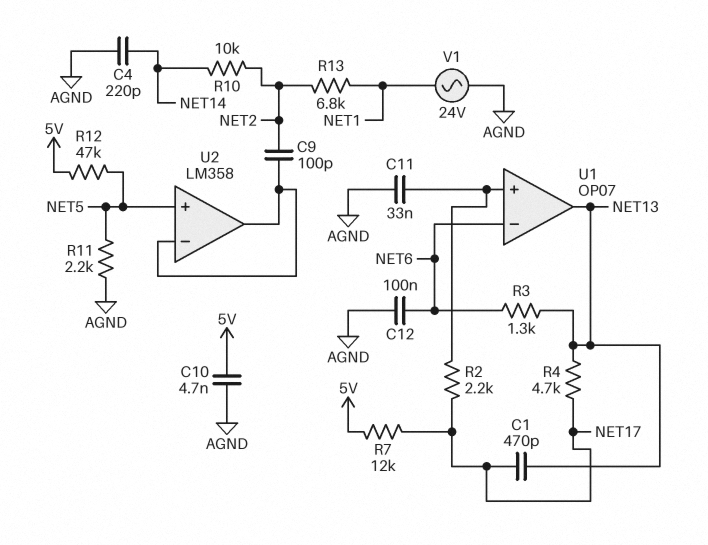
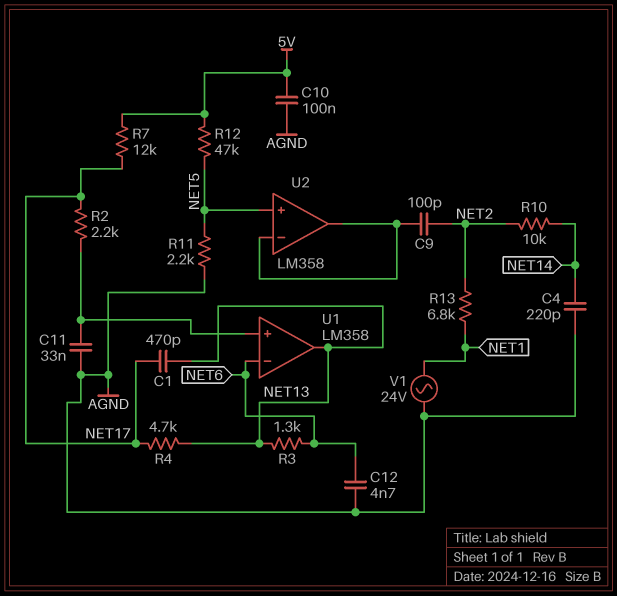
C10: 4.7nF (5V, AGND) -> 100nF (5V, AGND)
C12: 100nF (AGND, NET6) -> 4.7nF (AGND, NET6)
U1: OP07 -> LM358

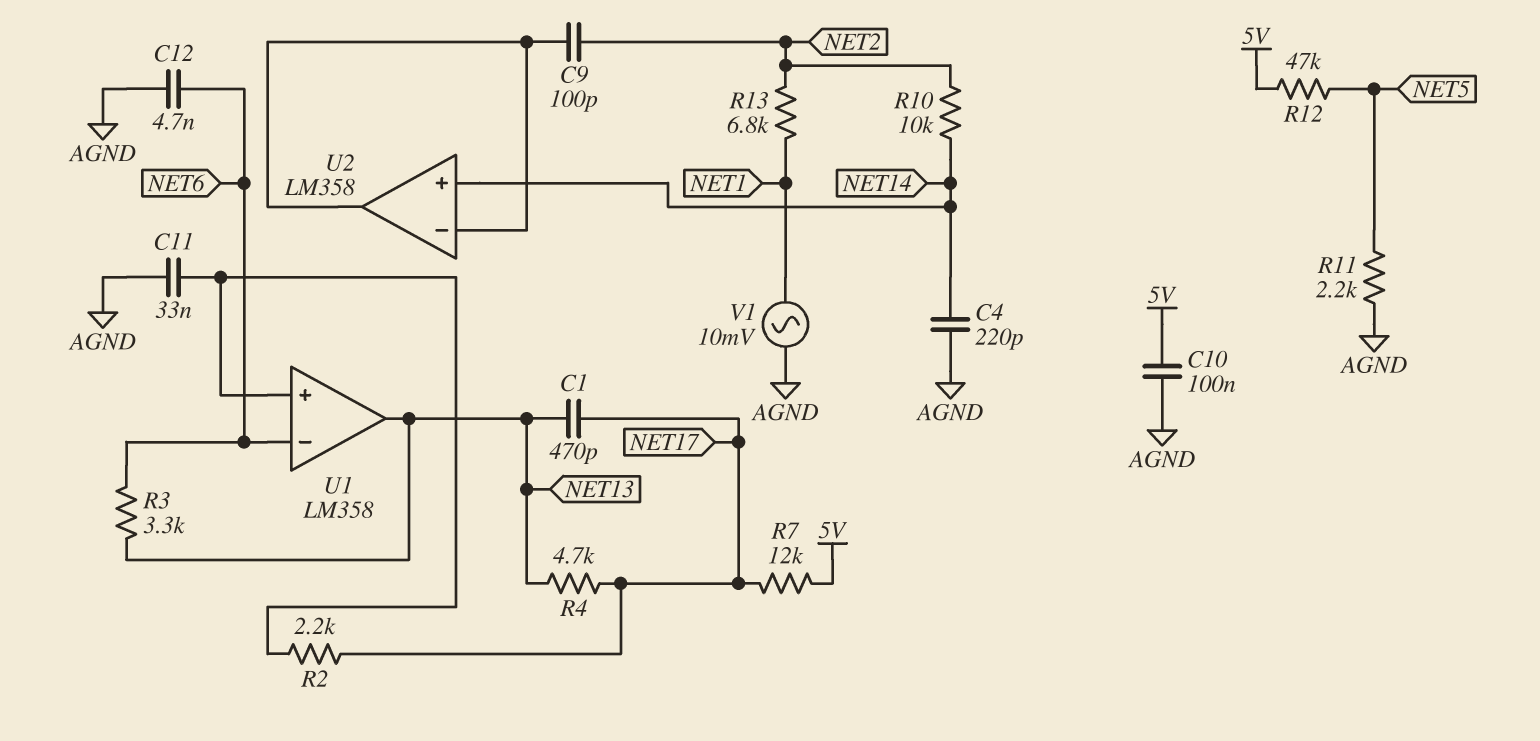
R3: 1.3k (NET6, NET13) -> 3.3k (NET6, NET13)
U2 pin in+: NET5 -> NET14
V1: AC 24V (AGND, NET1) -> AC 10mV (AGND, NET1)

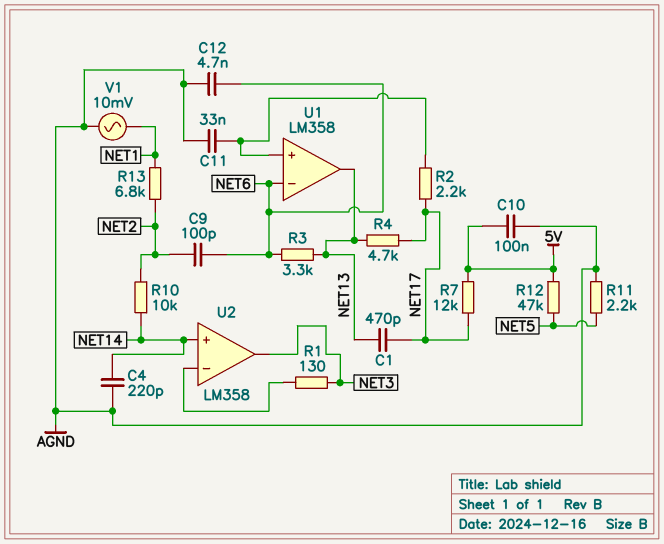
C9: 100pF (NET2, U2/in-) -> 100pF (NET2, NET6)
R1: none -> 130 (NET3, U2/in-)
U2 pin out: U2/in- -> NET3

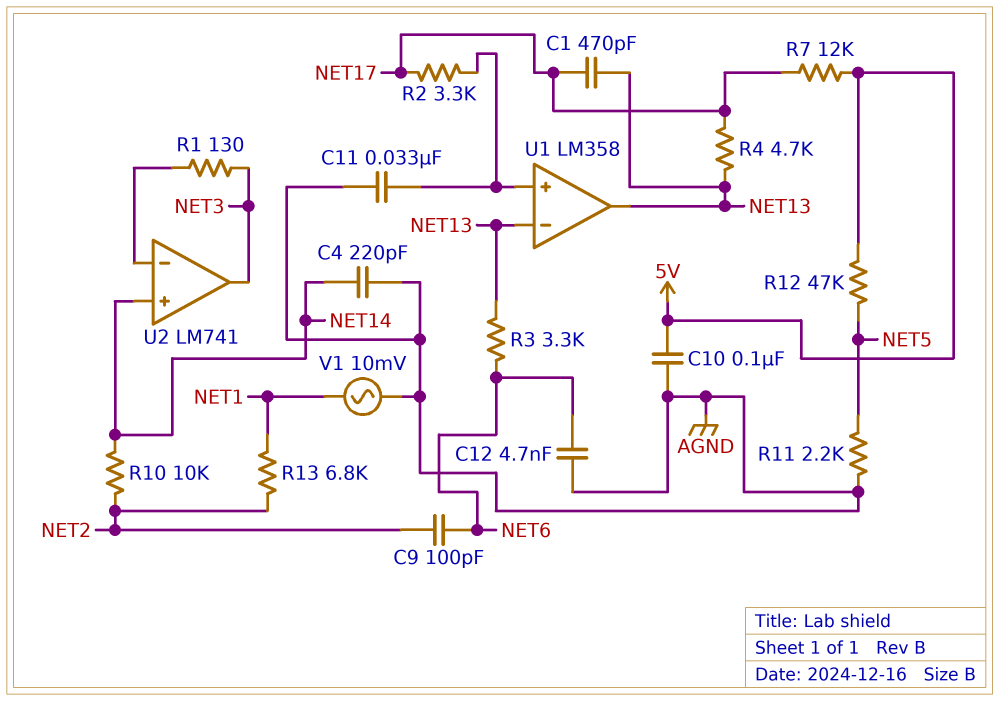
R2: 2.2k (NET17, U1/in+) -> 3.3k (NET17, U1/in+)
U1 pin in-: NET6 -> NET13
U2: LM358 -> LM741

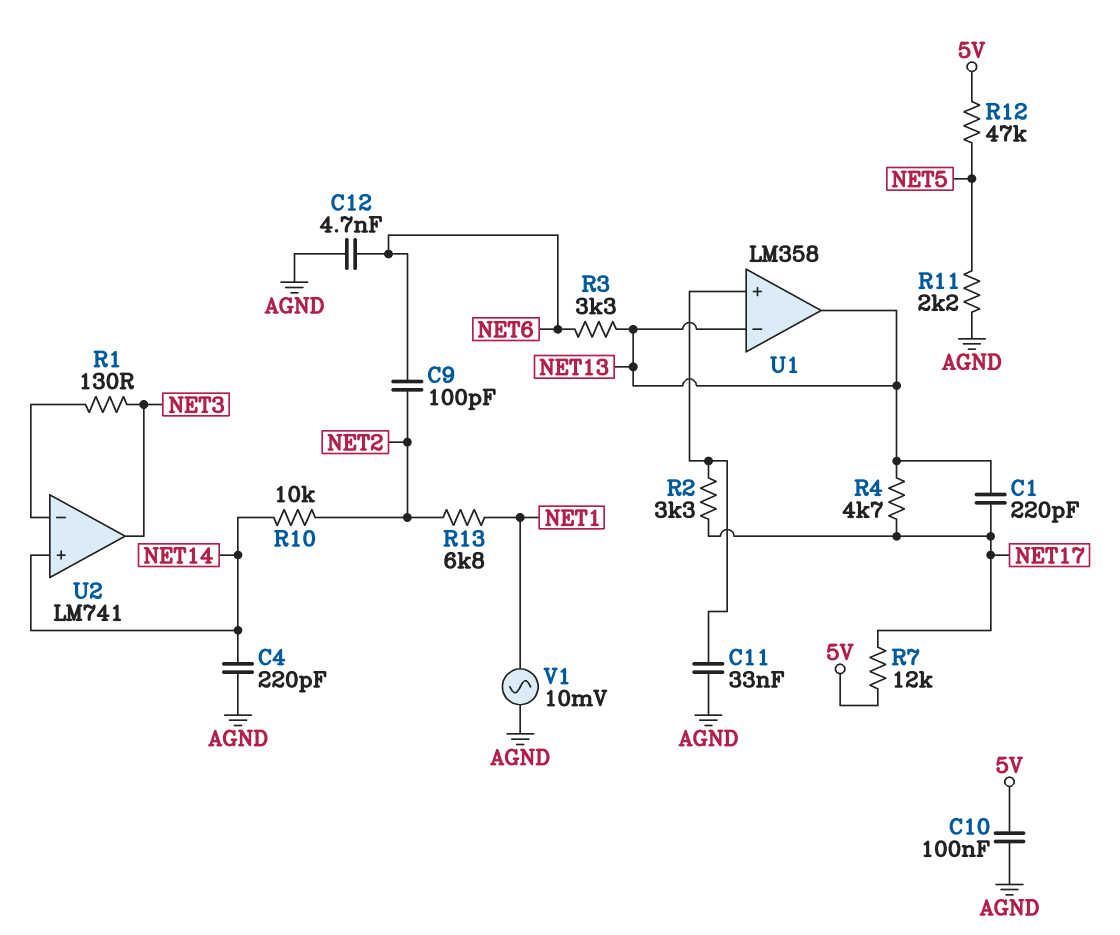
C1: 470pF (NET13, NET17) -> 220pF (NET13, NET17)

